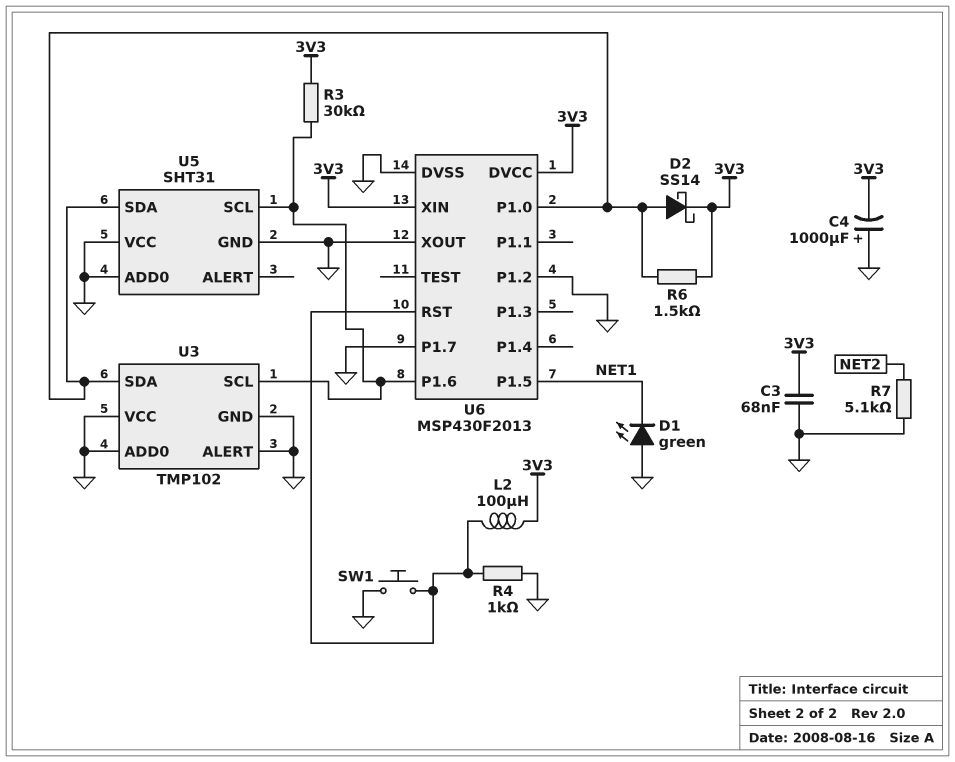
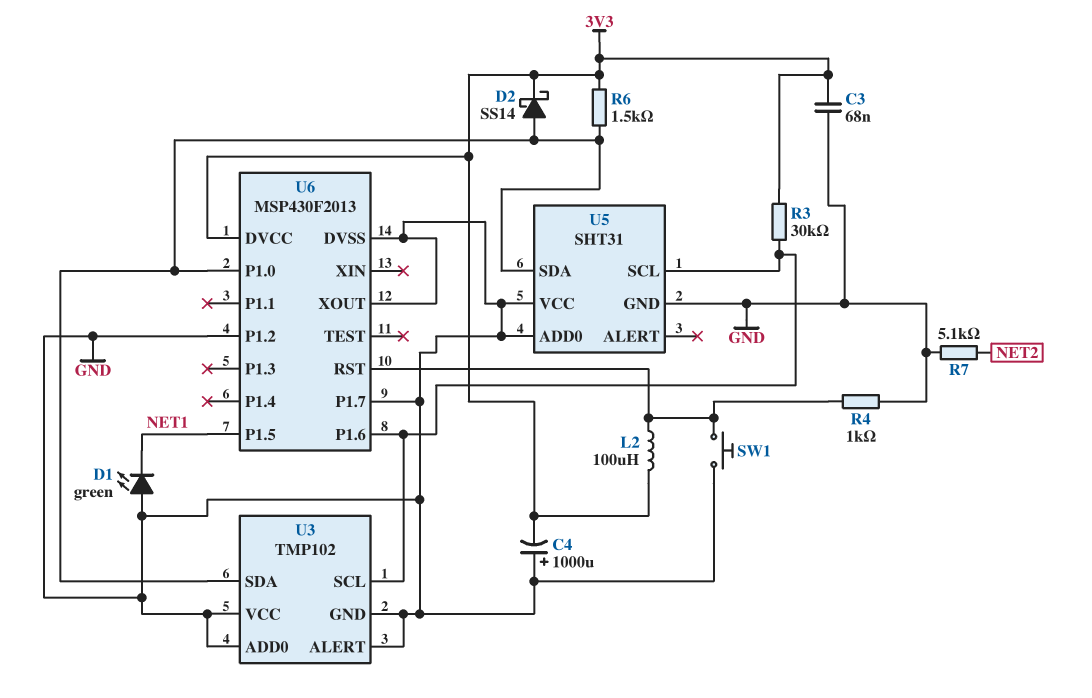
U6 pin XIN: 3V3 -> none

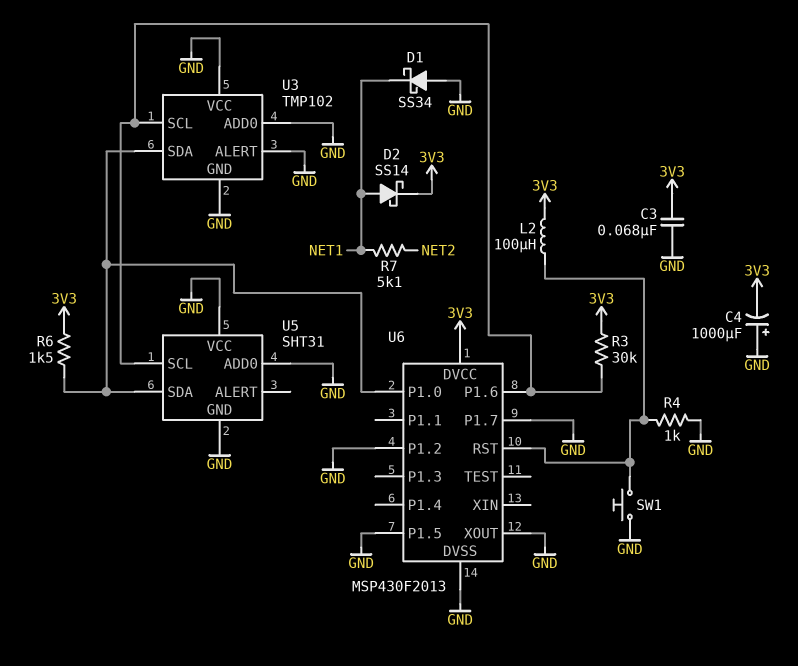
D1: LED green (A GND, K NET1) -> schottky SS34 (A GND, K NET1)
D2: schottky SS14 (A U3/SDA, K 3V3) -> schottky SS14 (A NET1, K 3V3)
R7: 5.1k (GND, NET2) -> 5.1k (NET1, NET2)
U6 pin P1.5: NET1 -> GND

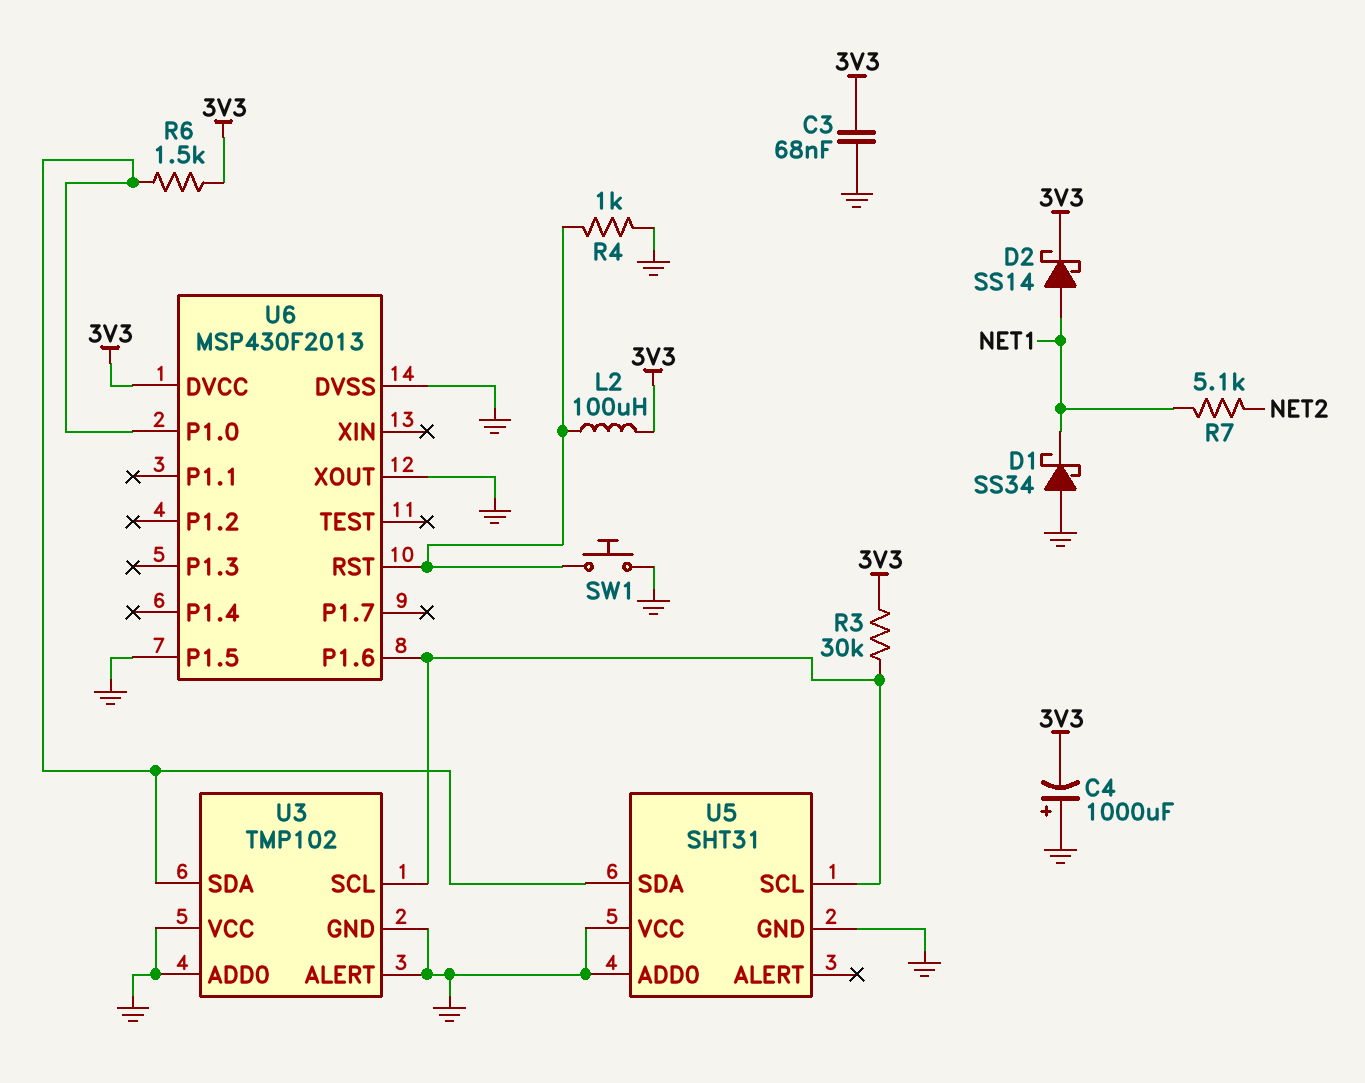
U6 pin P1.2: GND -> none
U6 pin P1.7: GND -> none

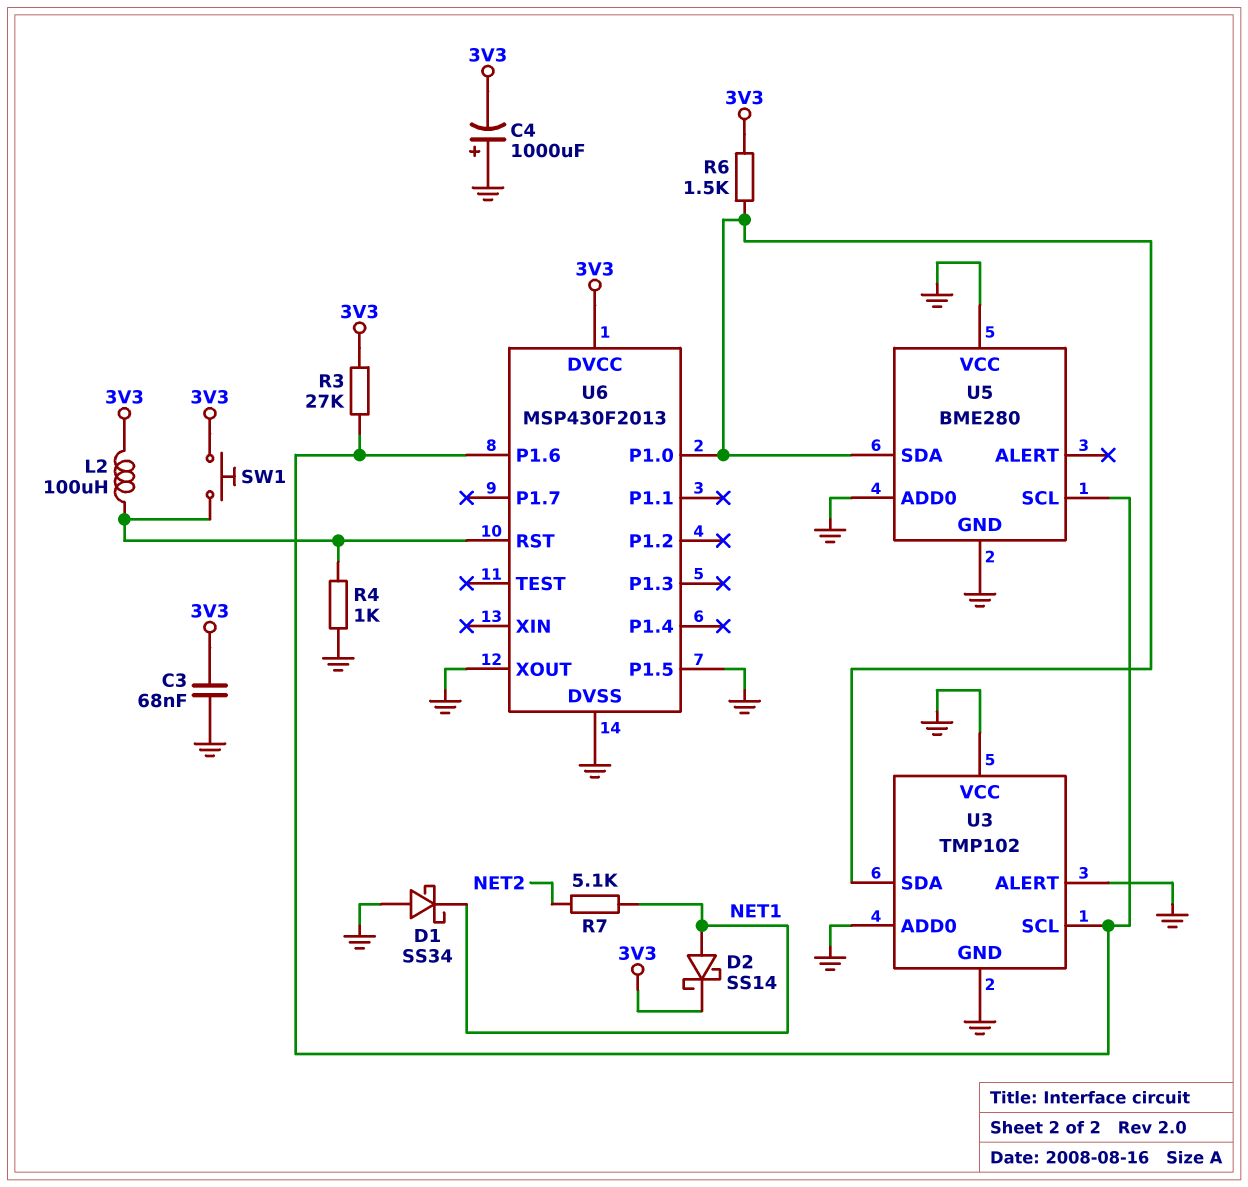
R3: 30k (3V3, U3/SCL) -> 27k (3V3, U3/SCL)
SW1: button (GND, U6/RST) -> button (3V3, U6/RST)
U5: SHT31 -> BME280

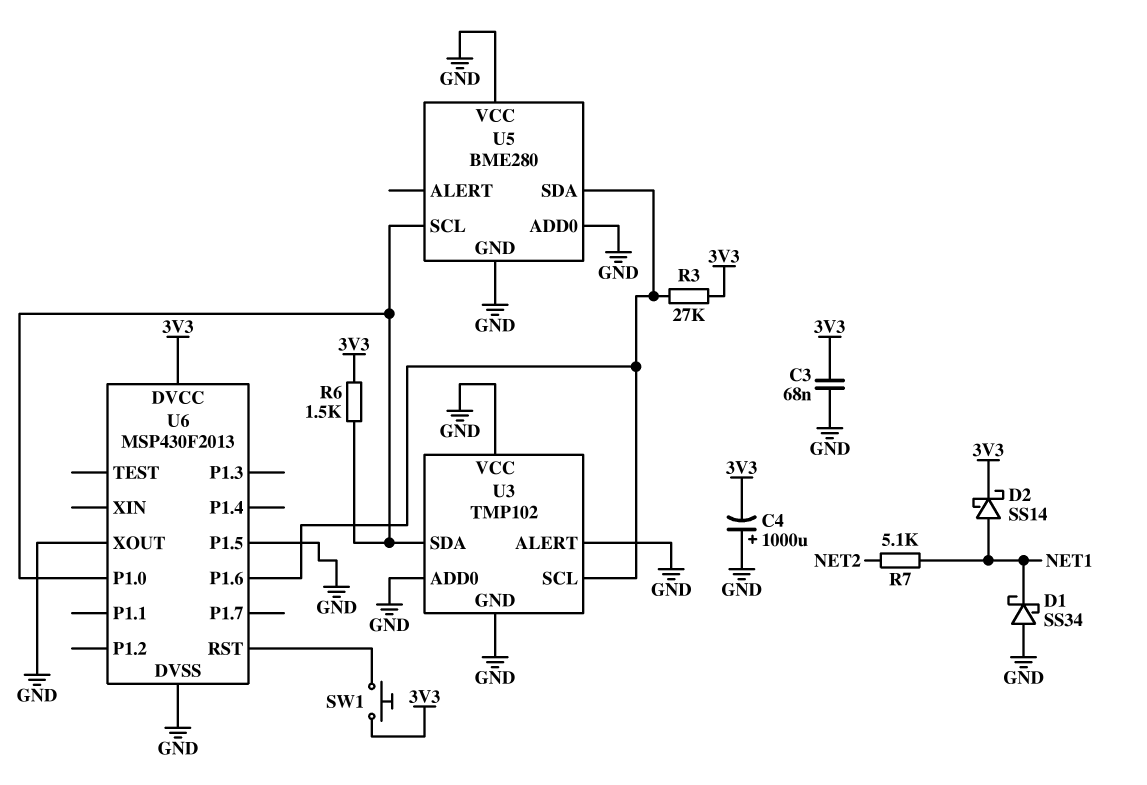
L2: 100uH (3V3, U6/RST) -> none
R4: 1k (GND, U6/RST) -> none
U5 pin SCL: U3/SCL -> U3/SDA
U5 pin SDA: U3/SDA -> U3/SCL

